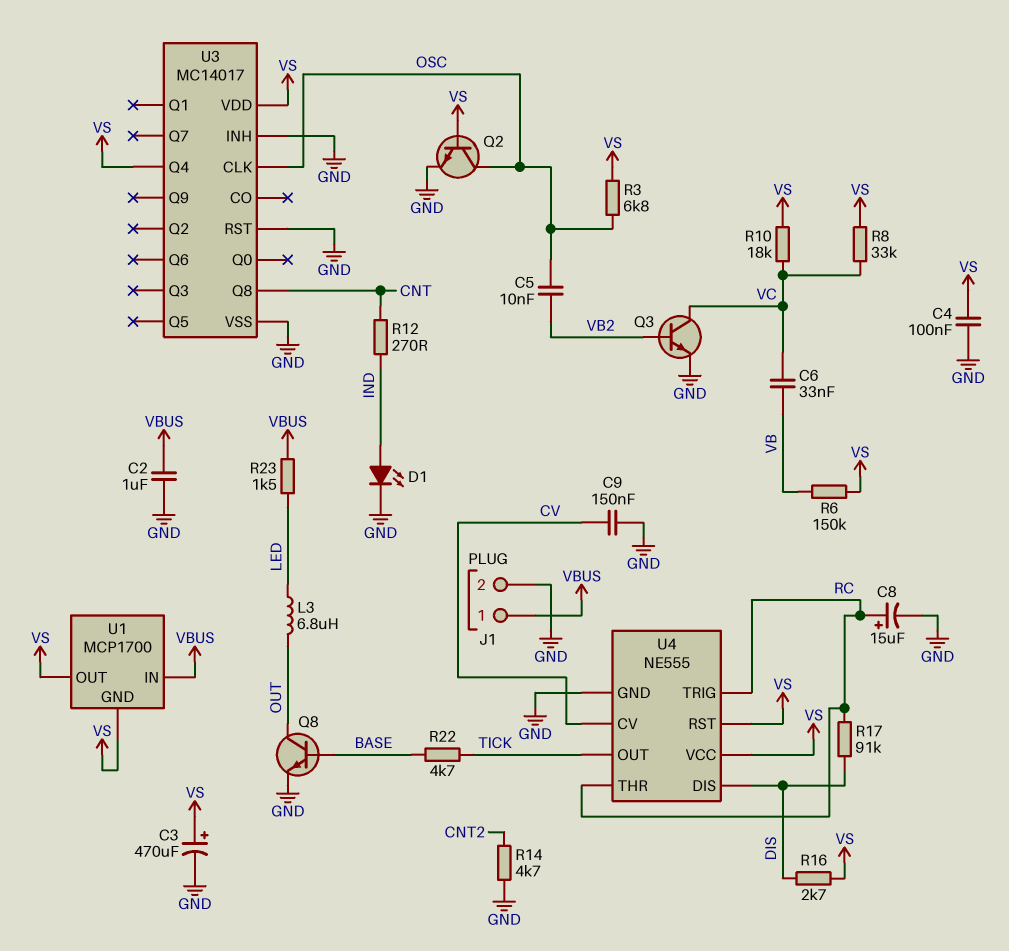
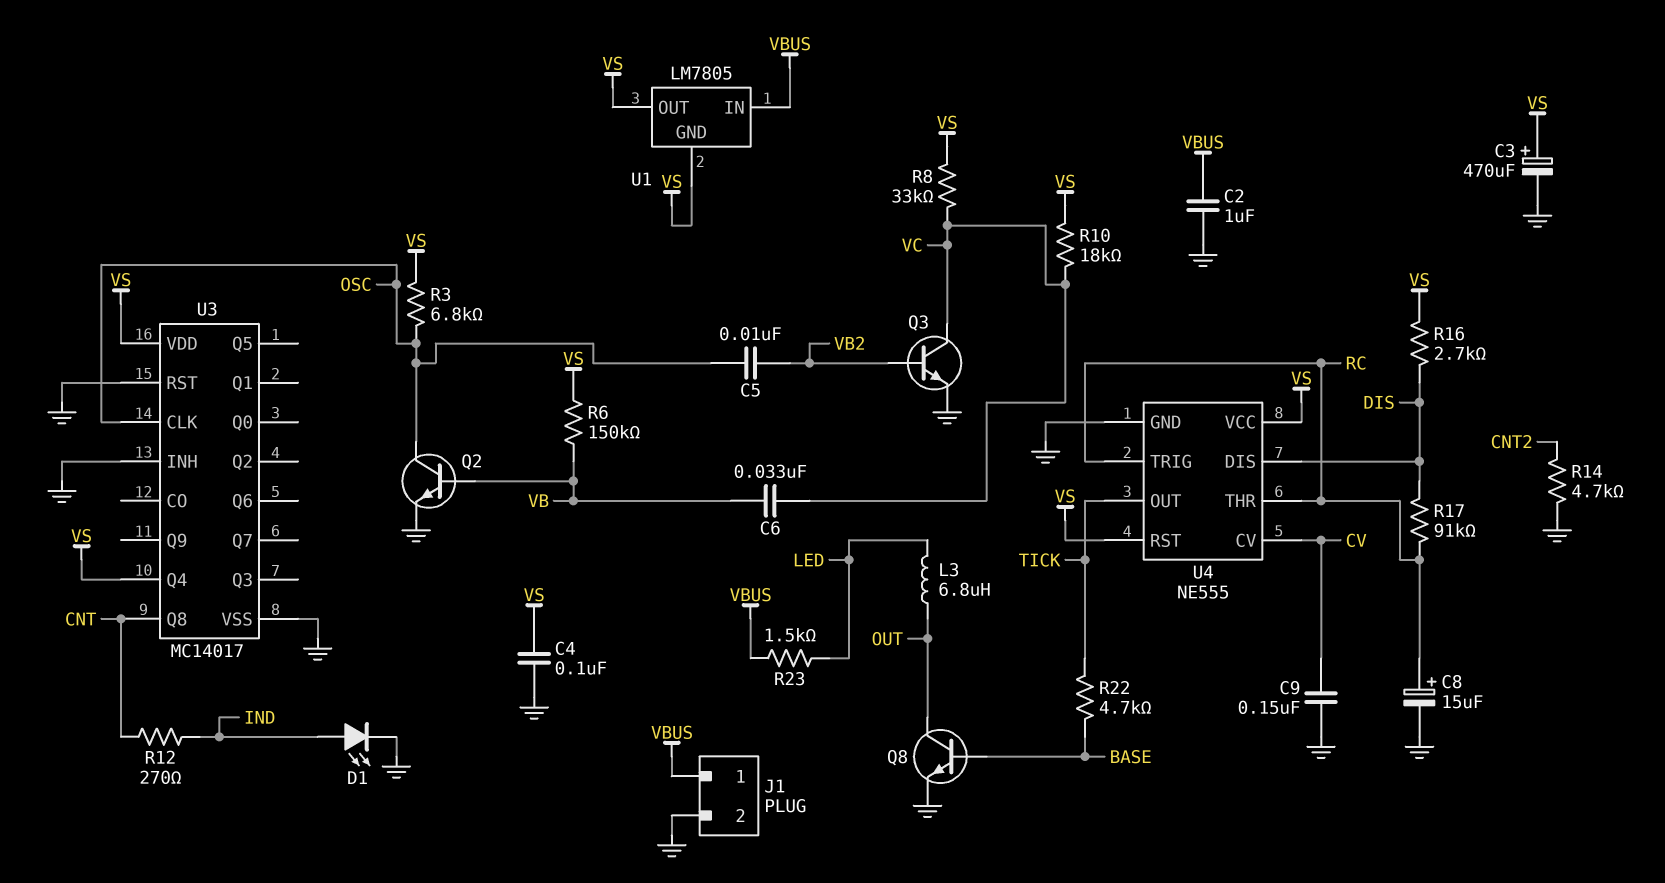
Q2: NPN (B VS, C OSC, E GND) -> NPN (B VB, C OSC, E GND)
U1: MCP1700 -> LM7805

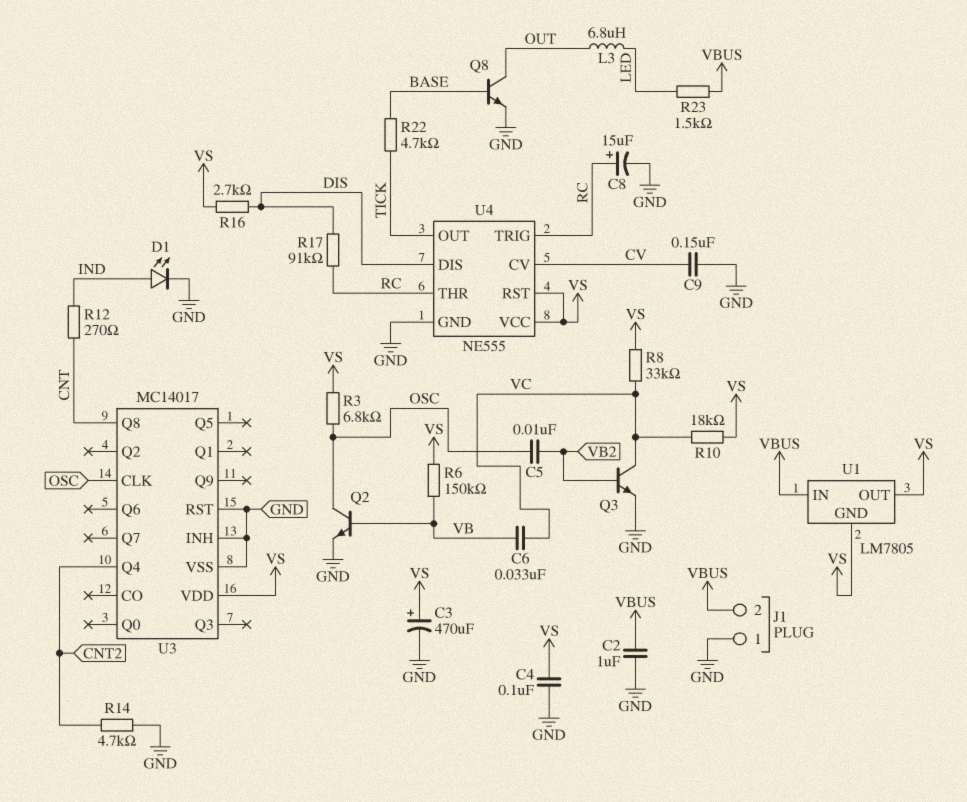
J1 pin 1: VBUS -> GND
J1 pin 2: GND -> VBUS
U3 pin Q4: VS -> CNT2

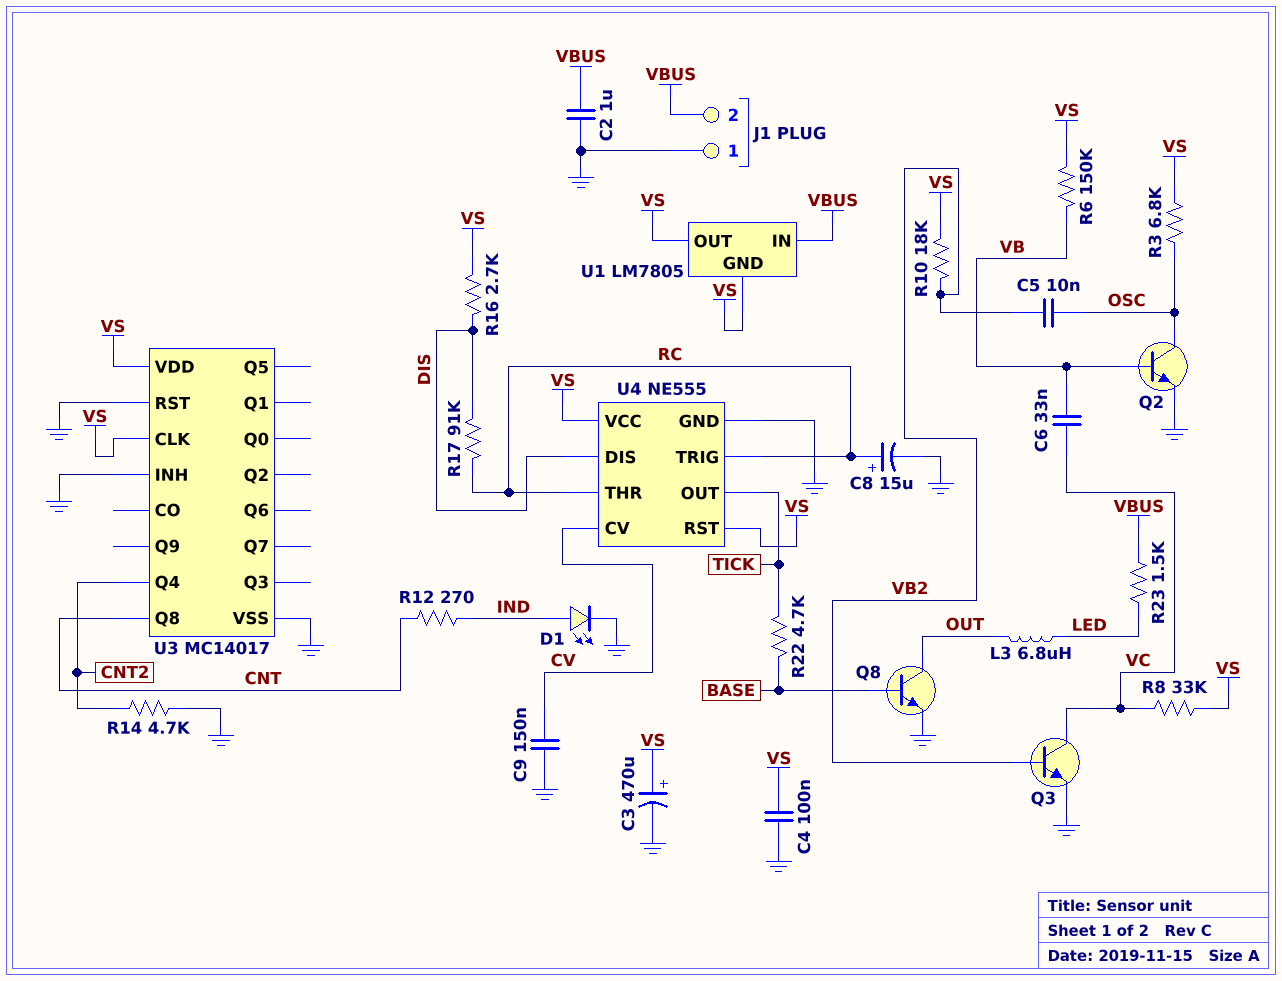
R10: 18k (VC, VS) -> 18k (VB2, VS)
U3 pin CLK: OSC -> VS

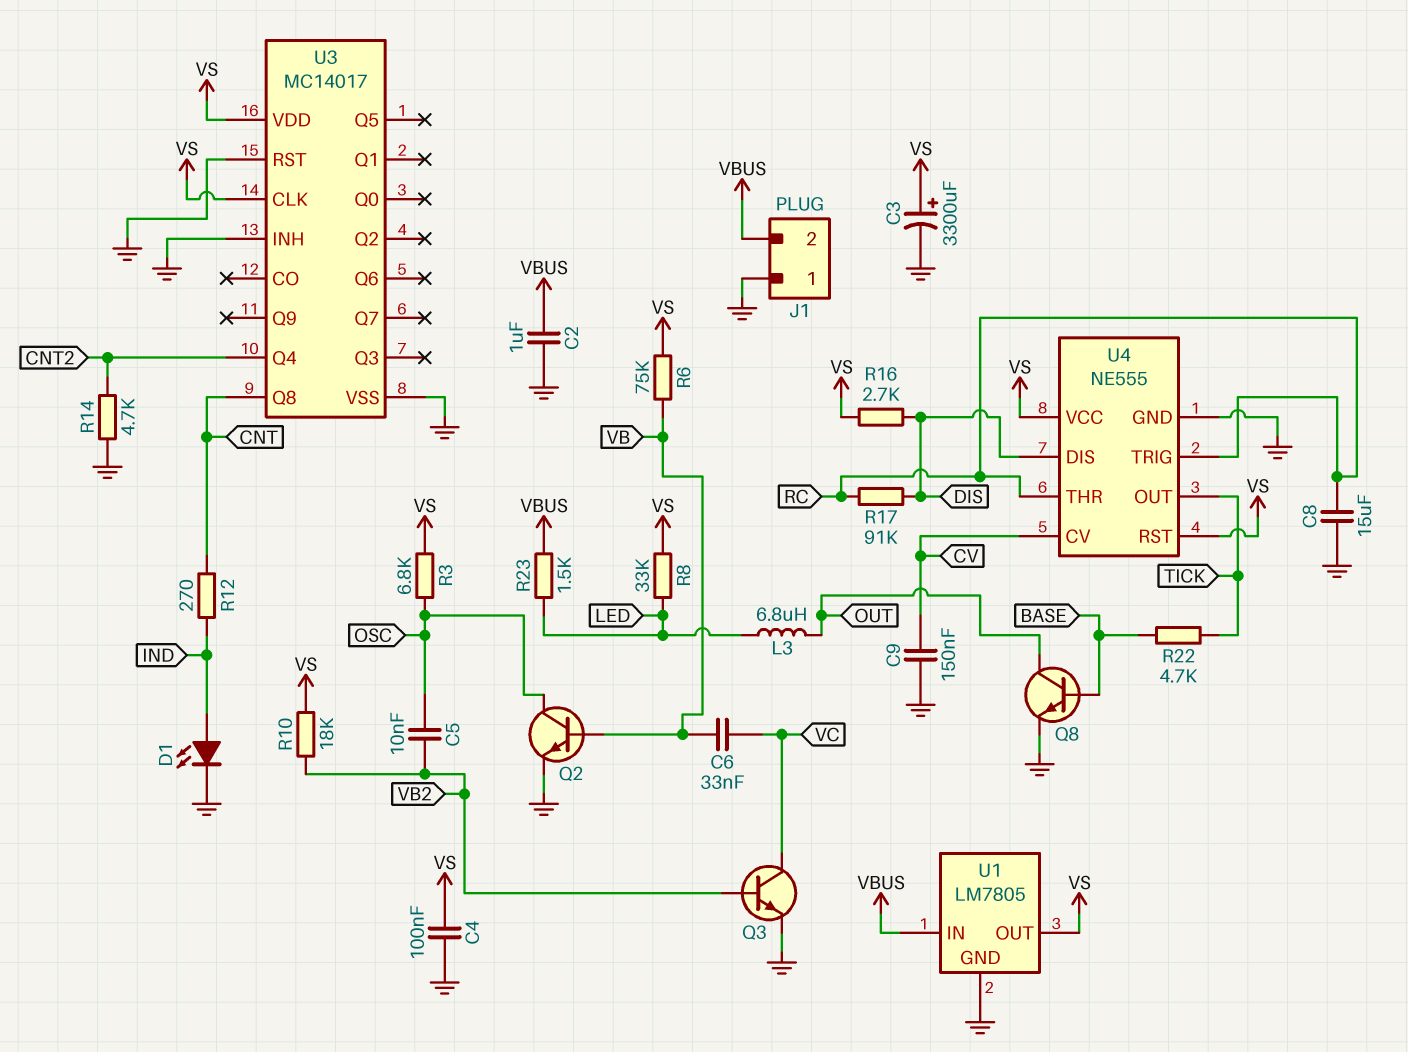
C3: 470uF (plus VS, minus GND) -> 3300uF (plus VS, minus GND)
C8: 15uF (plus RC, minus GND) -> 15uF (GND, RC)
R6: 150k (VB, VS) -> 75k (VB, VS)
R8: 33k (VC, VS) -> 33k (LED, VS)
U1 pin GND: VS -> GND

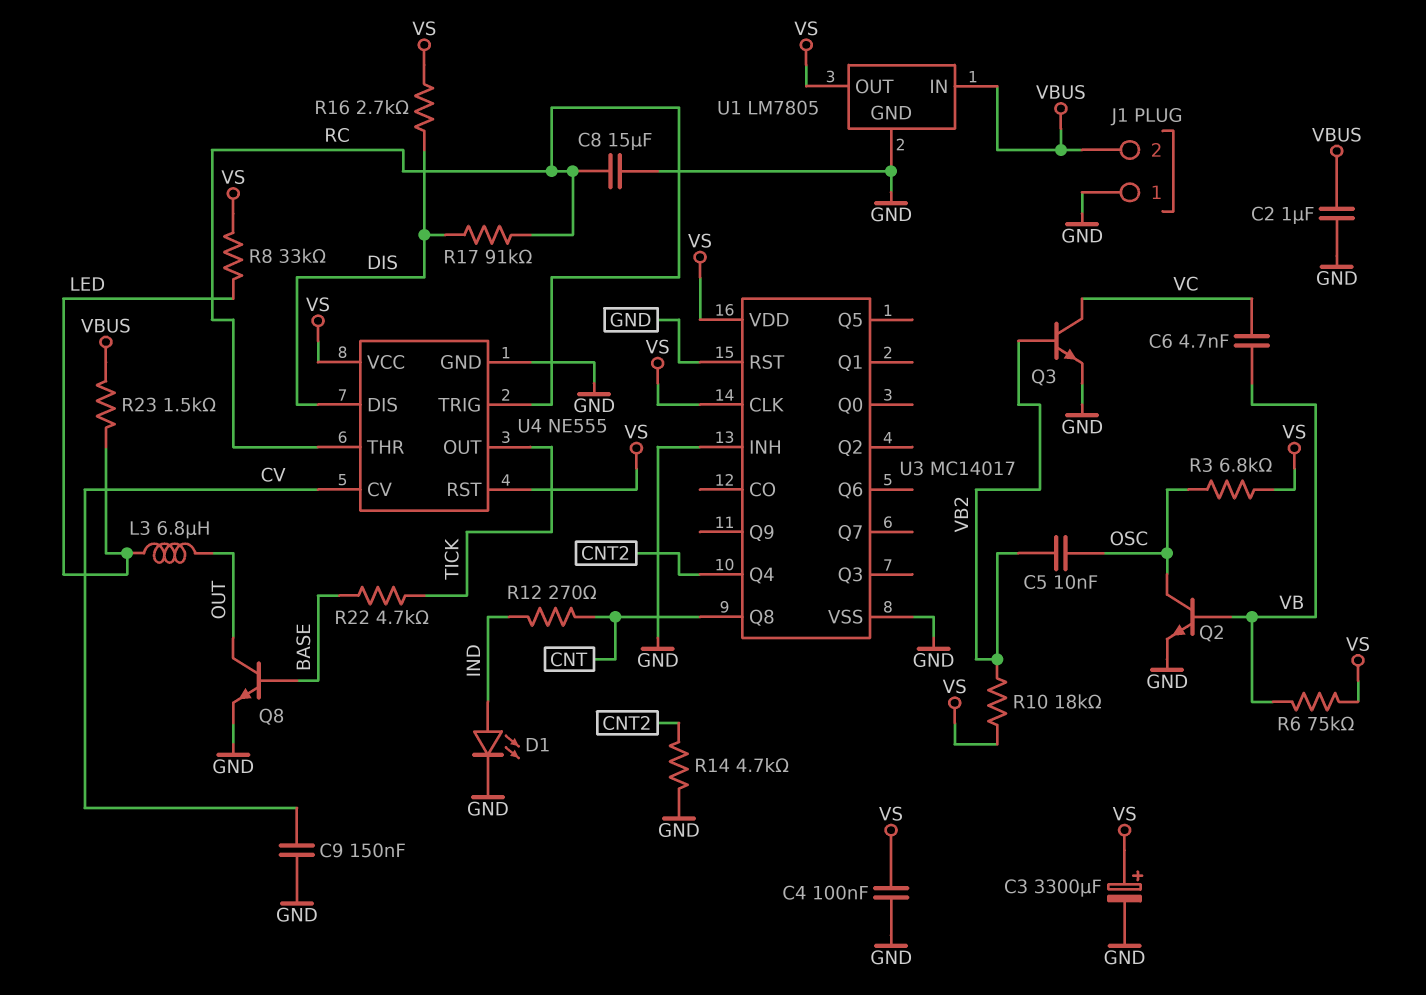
C6: 33nF (VB, VC) -> 4.7nF (VB, VC)

